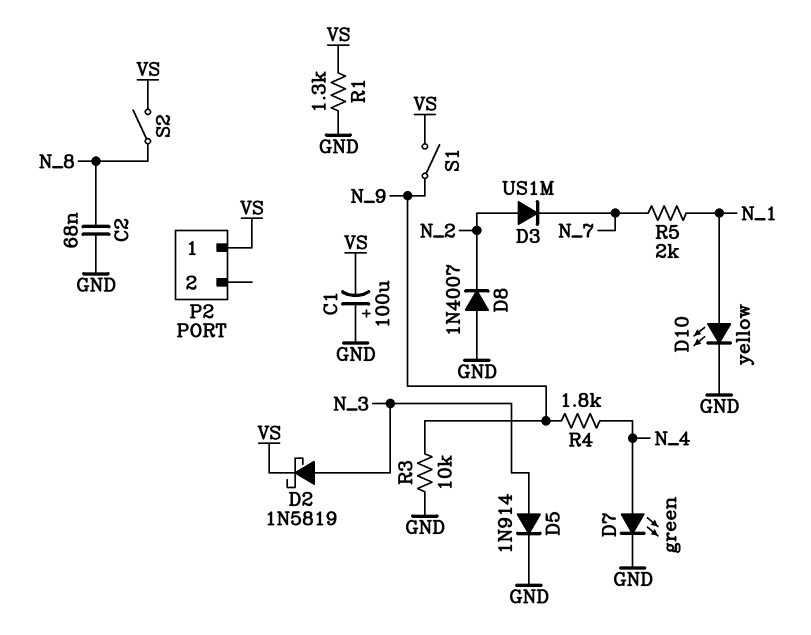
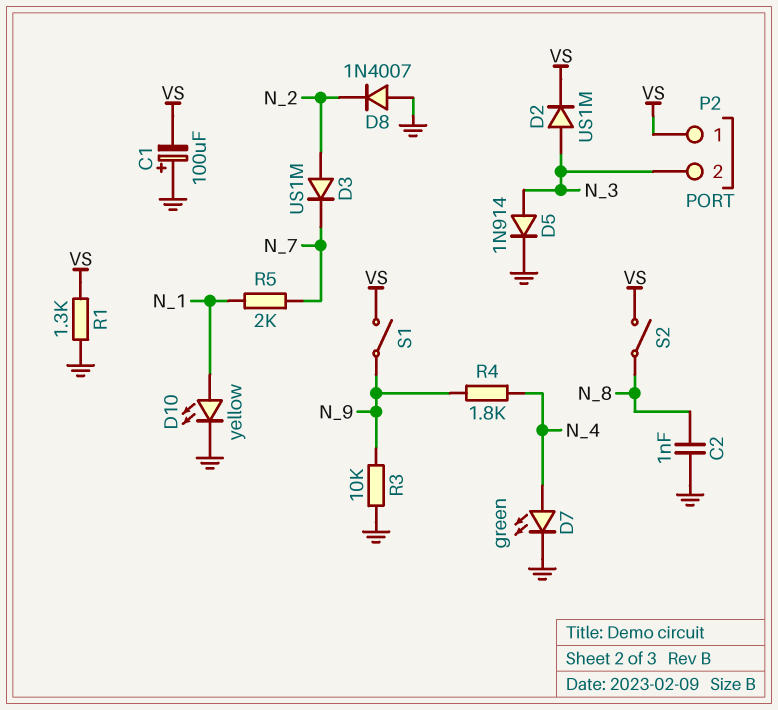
C2: 68nF (GND, N_8) -> 1nF (GND, N_8)
D2: schottky 1N5819 (A N_3, K VS) -> diode US1M (A N_3, K VS)
P2 pin 2: none -> N_3

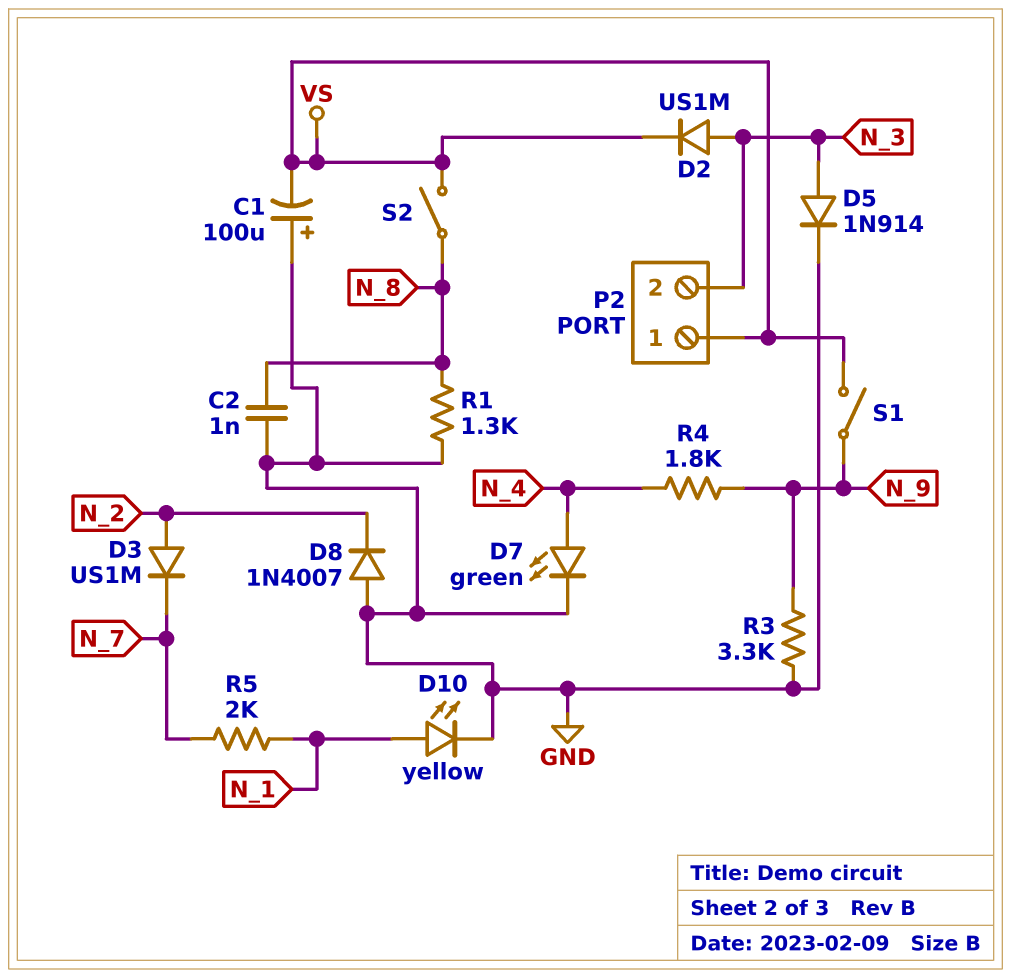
R1: 1.3k (GND, VS) -> 1.3k (GND, N_8)
R3: 10k (GND, N_9) -> 3.3k (GND, N_9)

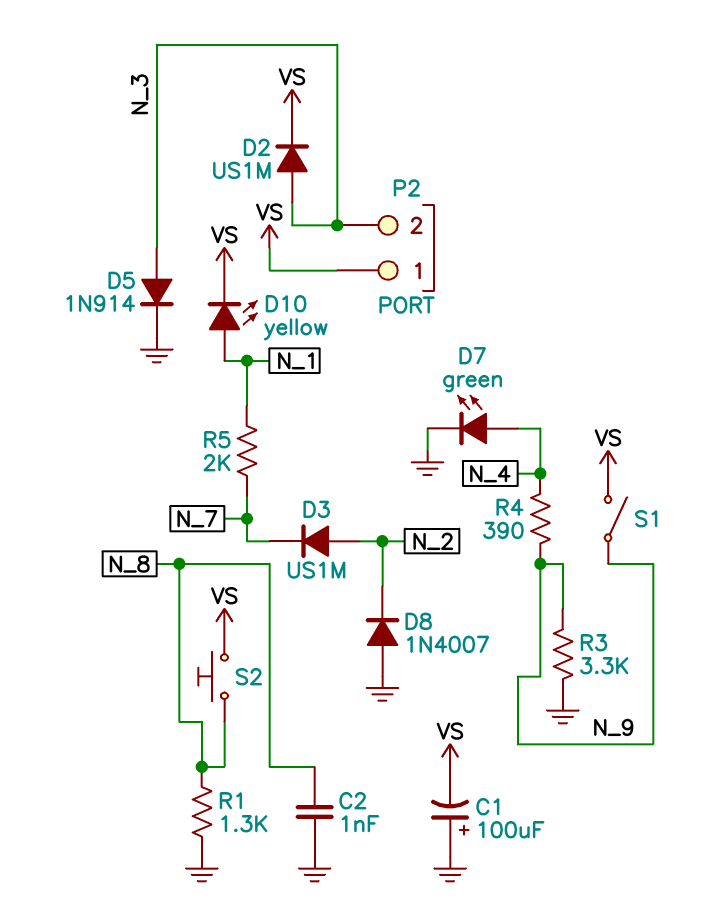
D10: LED yellow (A N_1, K GND) -> LED yellow (A N_1, K VS)
R4: 1.8k (N_4, N_9) -> 390 (N_4, N_9)
S2: switch (N_8, VS) -> button (N_8, VS)

